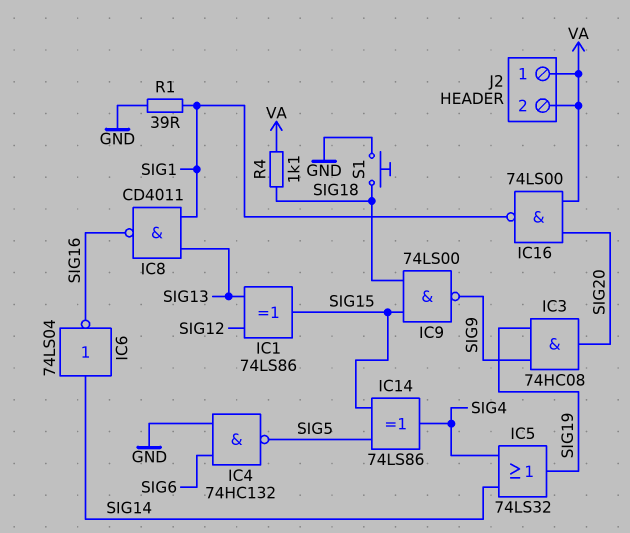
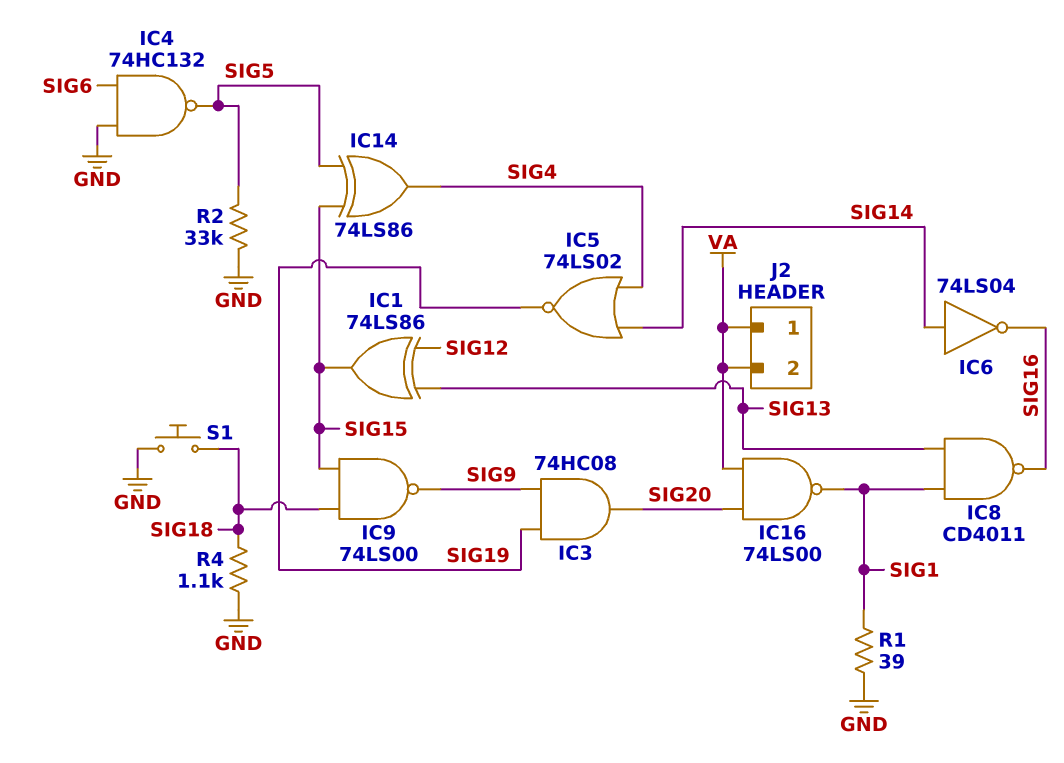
IC5: OR 74LS32 (in SIG4, in SIG14, out SIG19) -> NOR 74LS02 (in SIG4, in SIG14, out SIG19)
R2: none -> 33k (GND, SIG5)
R4: 1.1k (SIG18, VA) -> 1.1k (GND, SIG18)

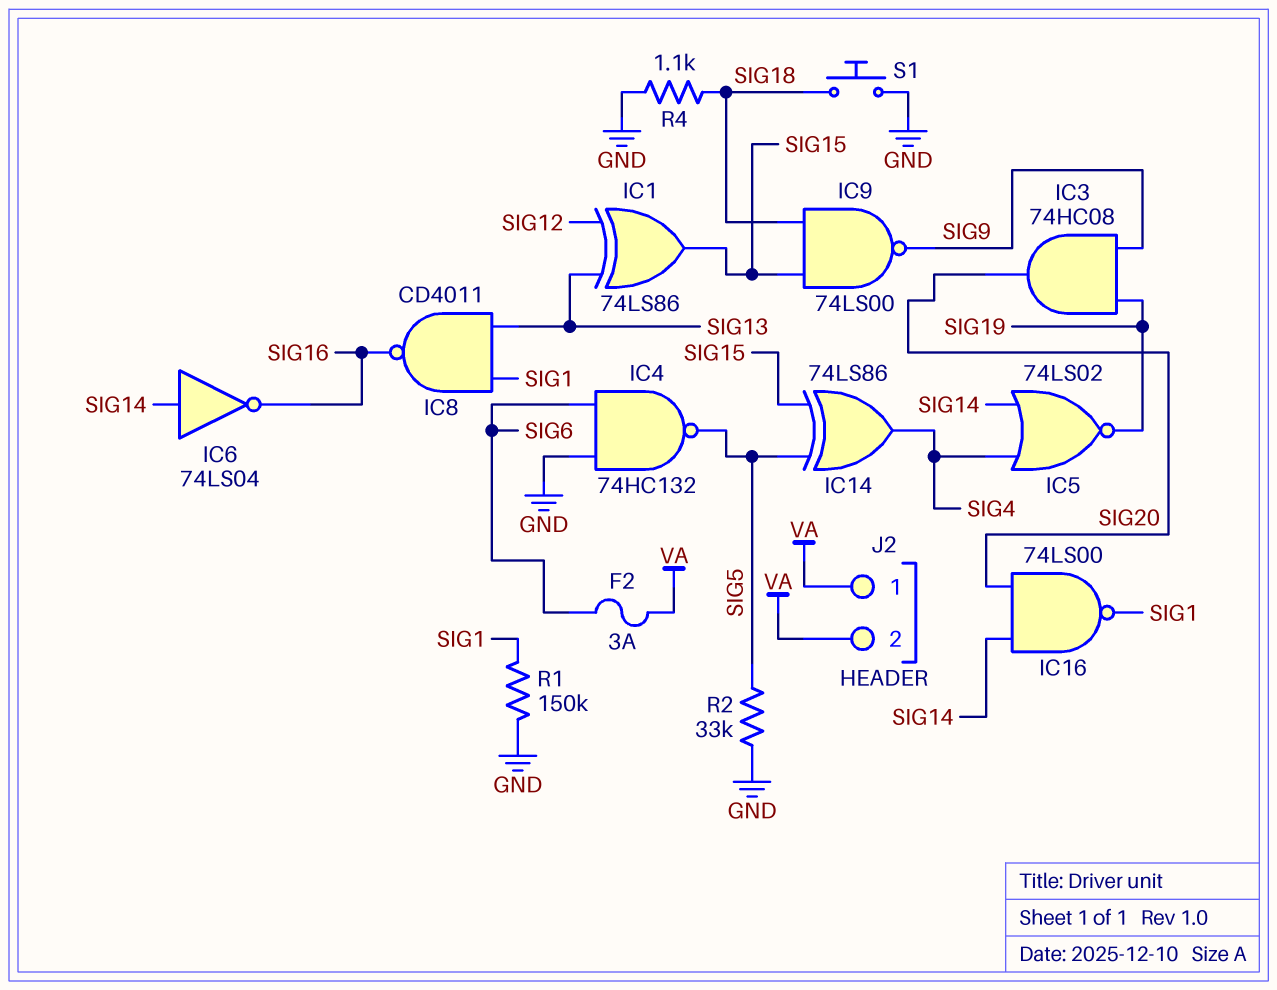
F2: none -> 3A (SIG6, VA)
IC16: NAND 74LS00 (in SIG20, in VA, out SIG1) -> NAND 74LS00 (in SIG14, in SIG20, out SIG1)
R1: 39 (GND, SIG1) -> 150k (GND, SIG1)

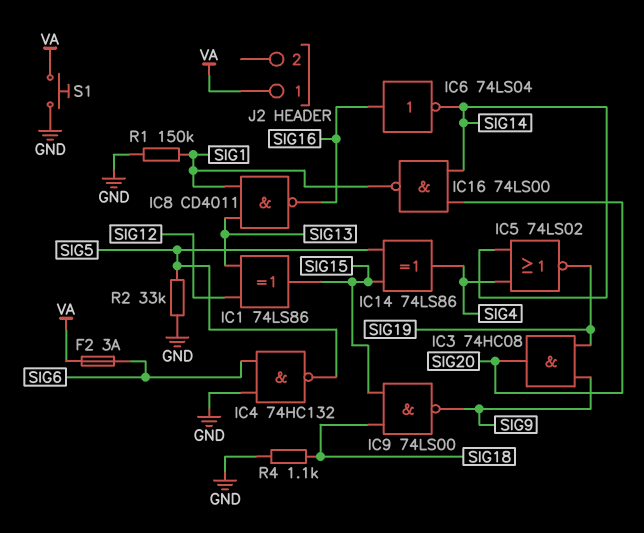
IC6: NOT 74LS04 (in SIG14, out SIG16) -> NOT 74LS04 (in SIG16, out SIG14)
J2 pin 2: VA -> none
S1: button (GND, SIG18) -> button (GND, VA)

